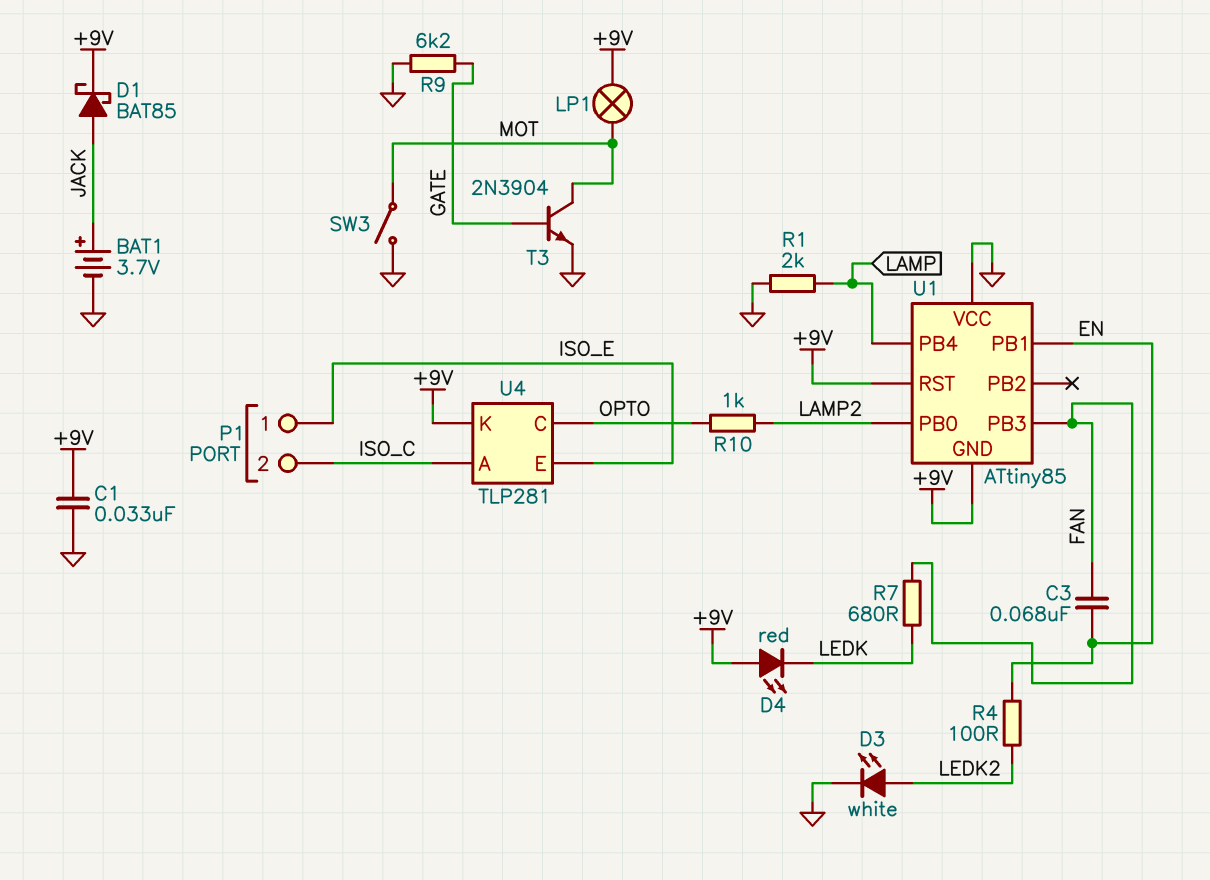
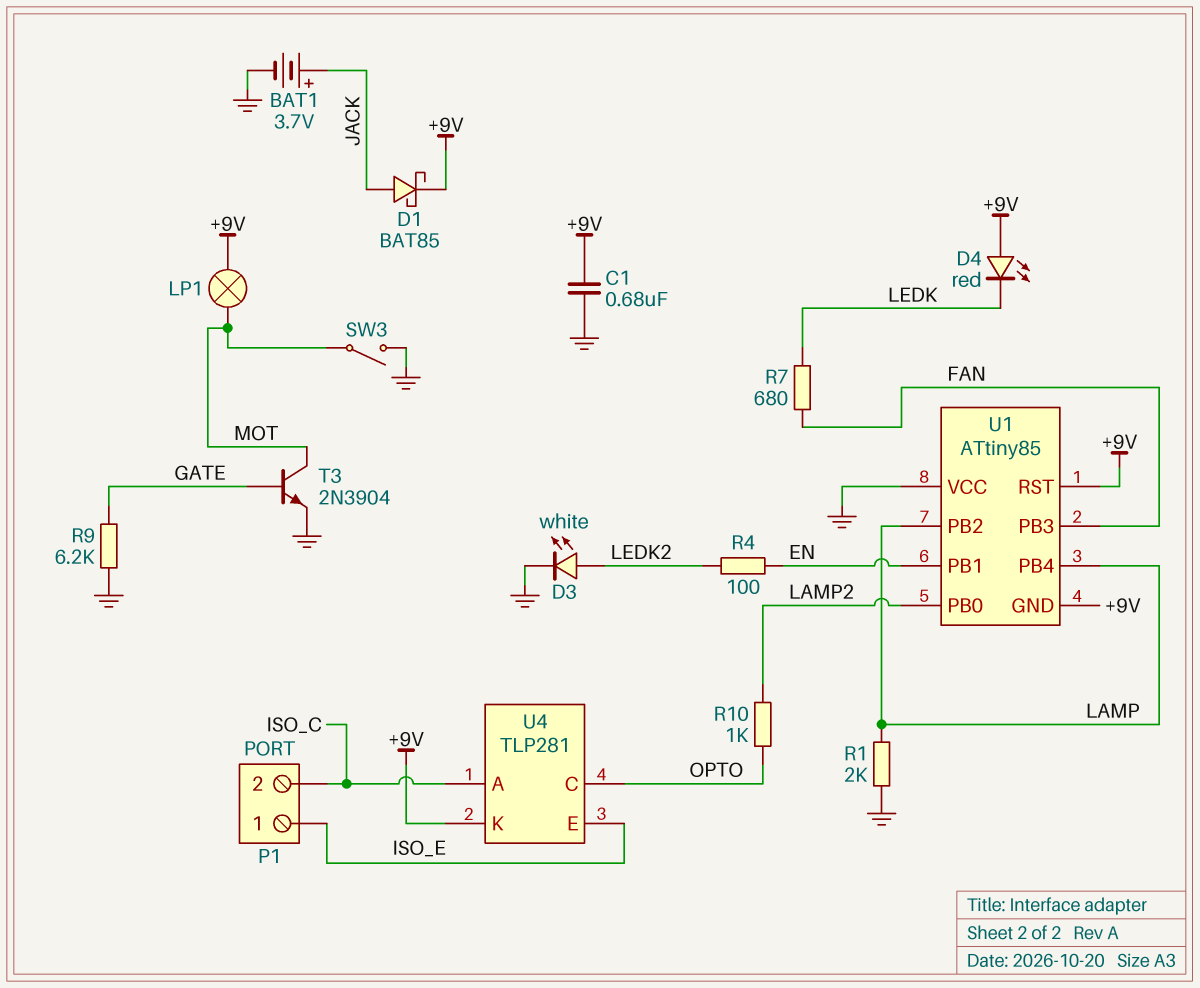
C1: 33nF (+9V, GND) -> 680nF (+9V, GND)
C3: 68nF (EN, FAN) -> none
U1 pin PB2: none -> LAMP

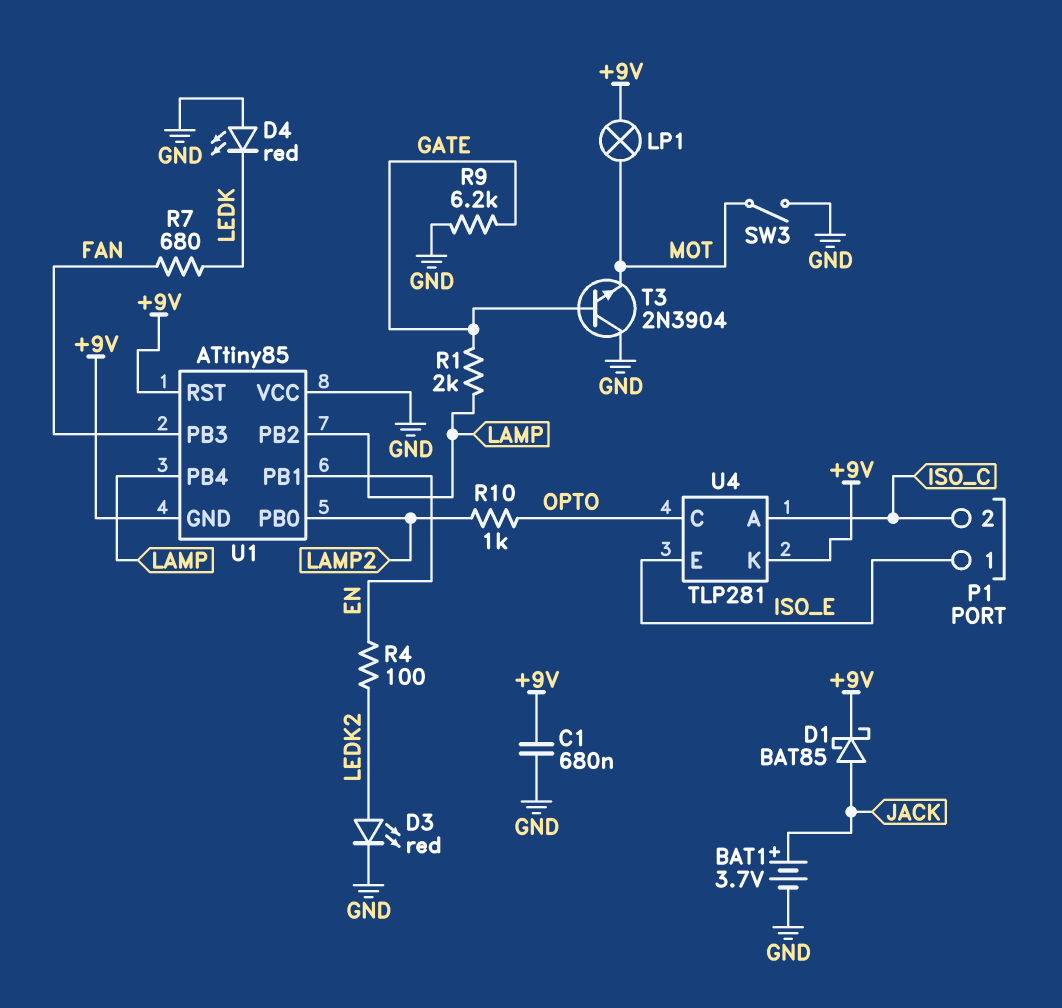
D3: LED white (A LEDK2, K GND) -> LED red (A LEDK2, K GND)
D4: LED red (A +9V, K LEDK) -> LED red (A GND, K LEDK)
R1: 2k (GND, LAMP) -> 2k (GATE, LAMP)
T3: NPN 2N3904 (B GATE, C MOT, E GND) -> NPN 2N3904 (B GATE, C GND, E MOT)

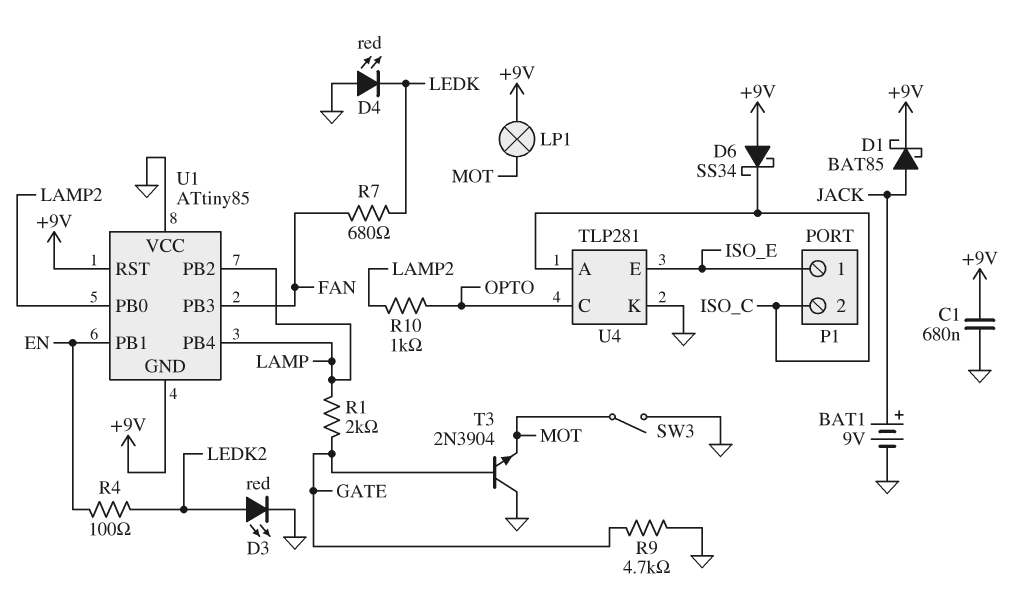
BAT1: 3.7V (plus JACK, minus GND) -> 9V (plus JACK, minus GND)
D6: none -> schottky SS34 (A +9V, K ISO_C)
R9: 6.2k (GATE, GND) -> 4.7k (GATE, GND)
U4 pin K: +9V -> GND

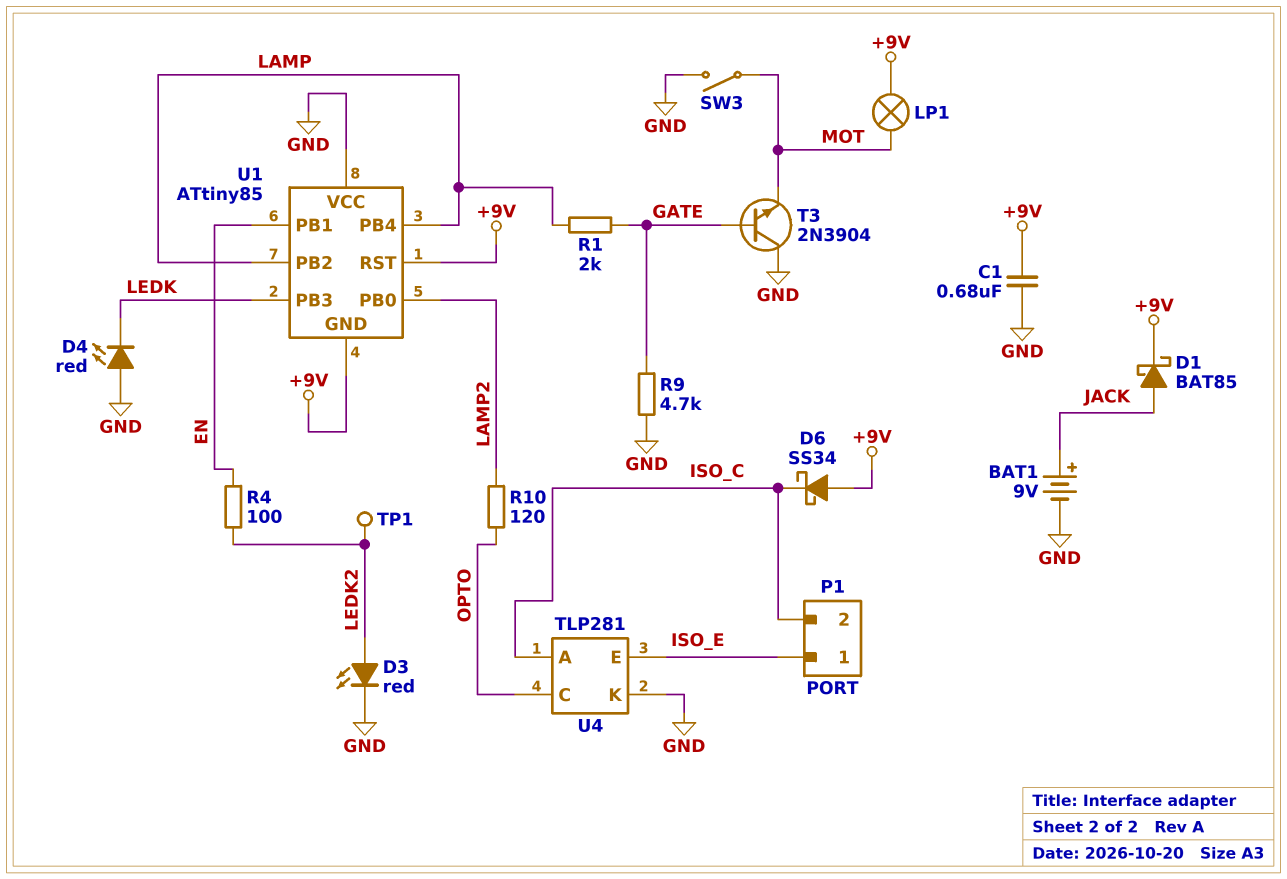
R7: 680 (FAN, LEDK) -> none
R10: 1k (LAMP2, OPTO) -> 120 (LAMP2, OPTO)
TP1: none -> test point (LEDK2)
U1 pin PB3: FAN -> LEDK

